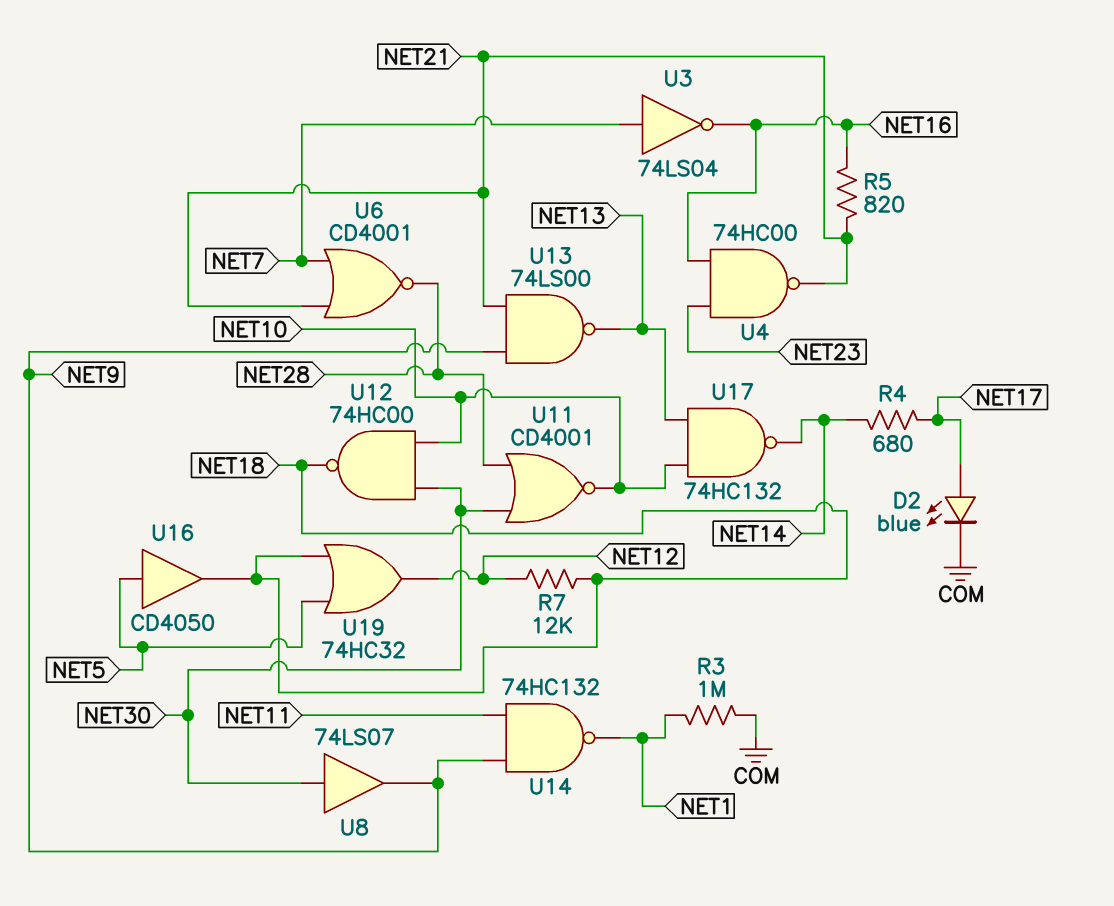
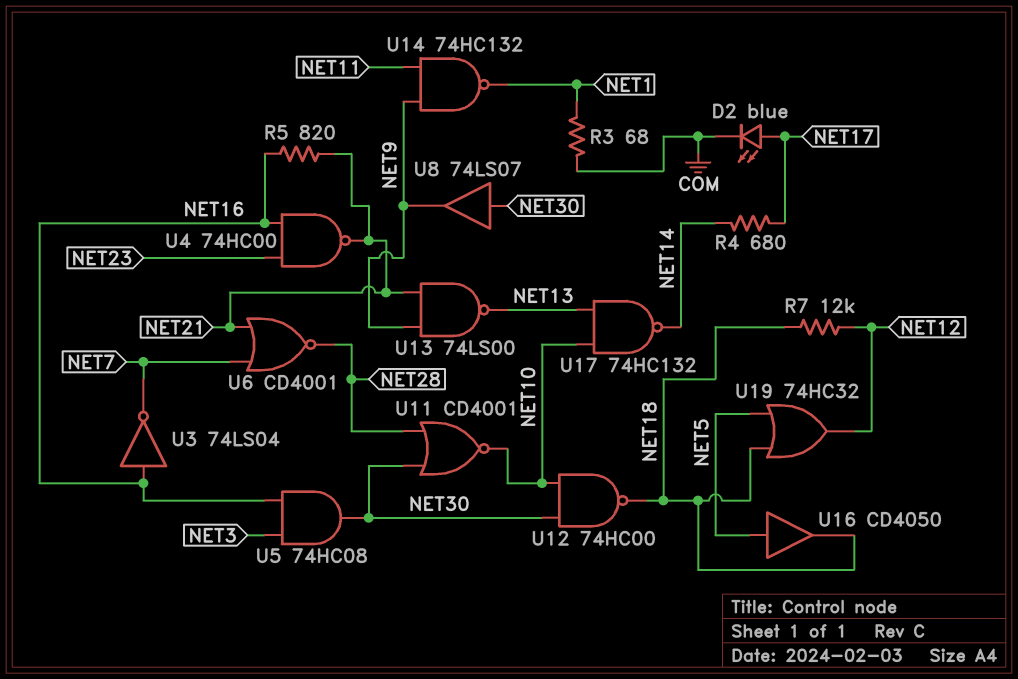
R3: 1M (COM, NET1) -> 68 (COM, NET1)
U3: NOT 74LS04 (in NET7, out NET16) -> NOT 74LS04 (in NET16, out NET7)
U5: none -> AND 74HC08 (in NET3, in NET16, out NET30)

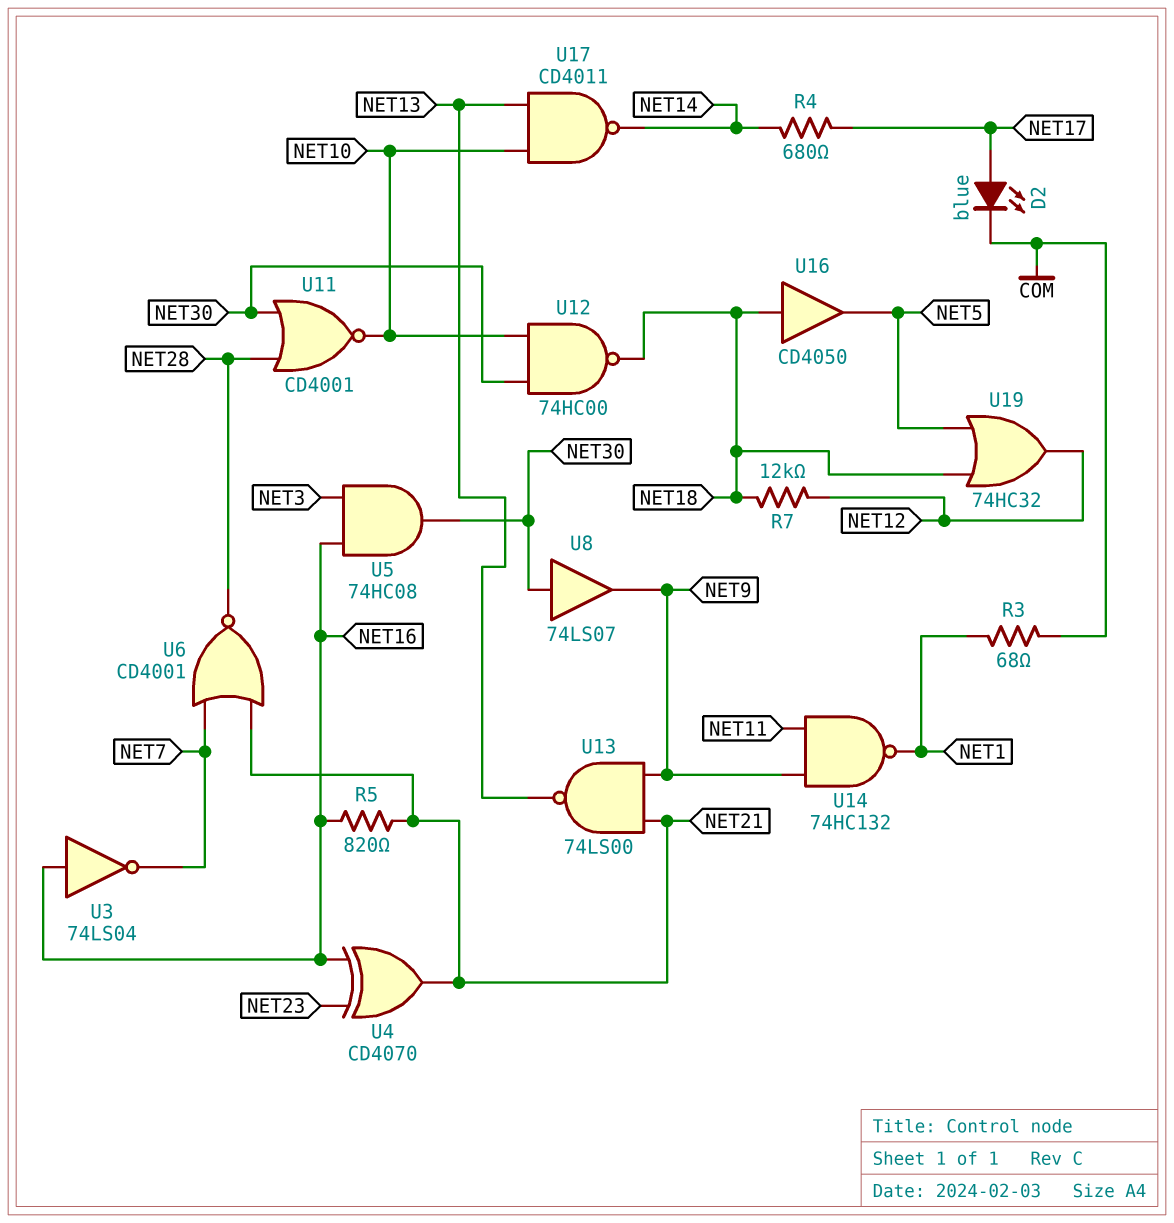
U4: NAND 74HC00 (in NET16, in NET23, out NET21) -> XOR CD4070 (in NET16, in NET23, out NET21)
U16: buffer CD4050 (in NET5, out NET18) -> buffer CD4050 (in NET18, out NET5)
U17: NAND 74HC132 (in NET10, in NET13, out NET14) -> NAND CD4011 (in NET10, in NET13, out NET14)

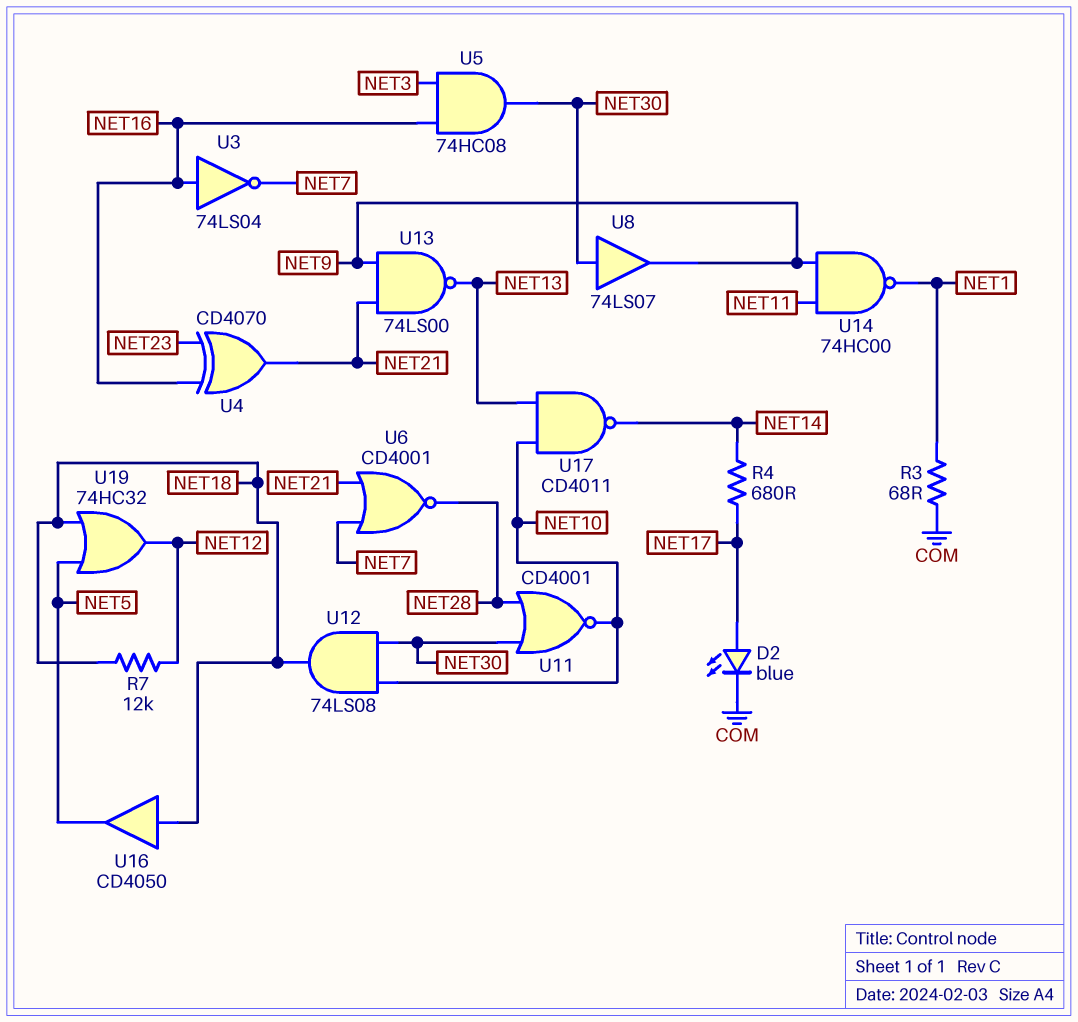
R5: 820 (NET16, NET21) -> none
U12: NAND 74HC00 (in NET10, in NET30, out NET18) -> AND 74LS08 (in NET10, in NET30, out NET18)
U14: NAND 74HC132 (in NET9, in NET11, out NET1) -> NAND 74HC00 (in NET9, in NET11, out NET1)

